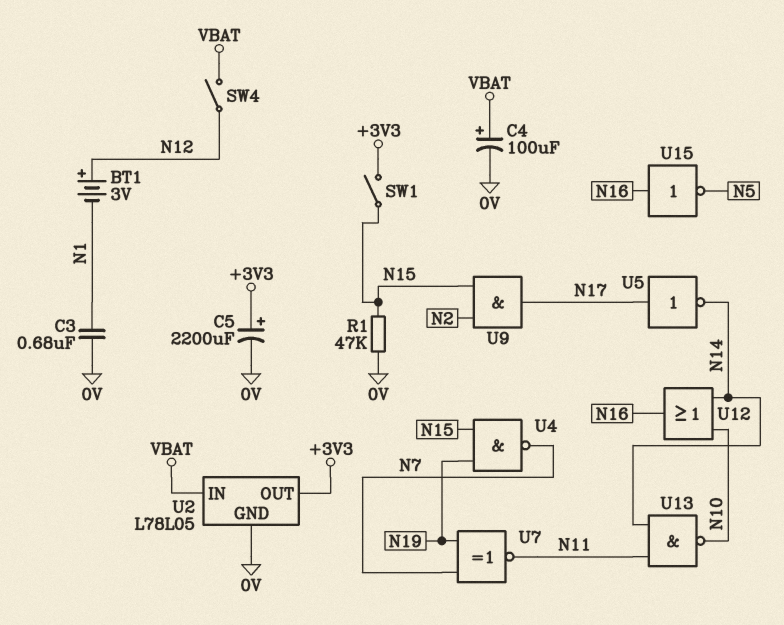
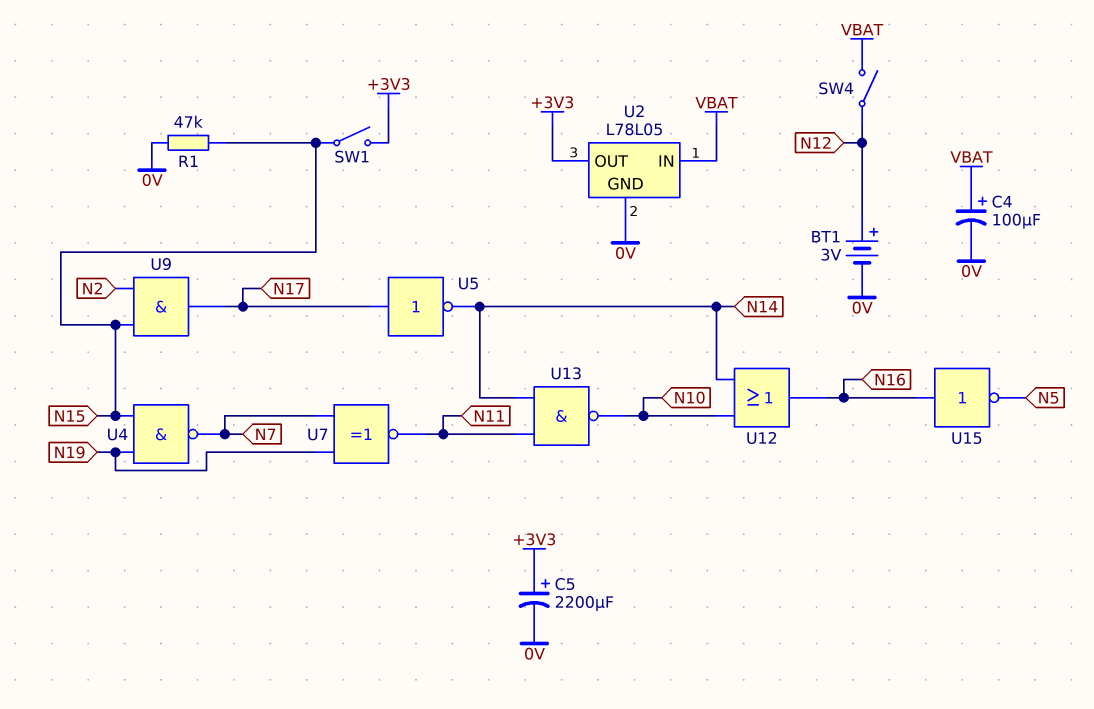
BT1: 3V (plus N12, minus N1) -> 3V (plus N12, minus 0V)
C3: 680nF (0V, N1) -> none

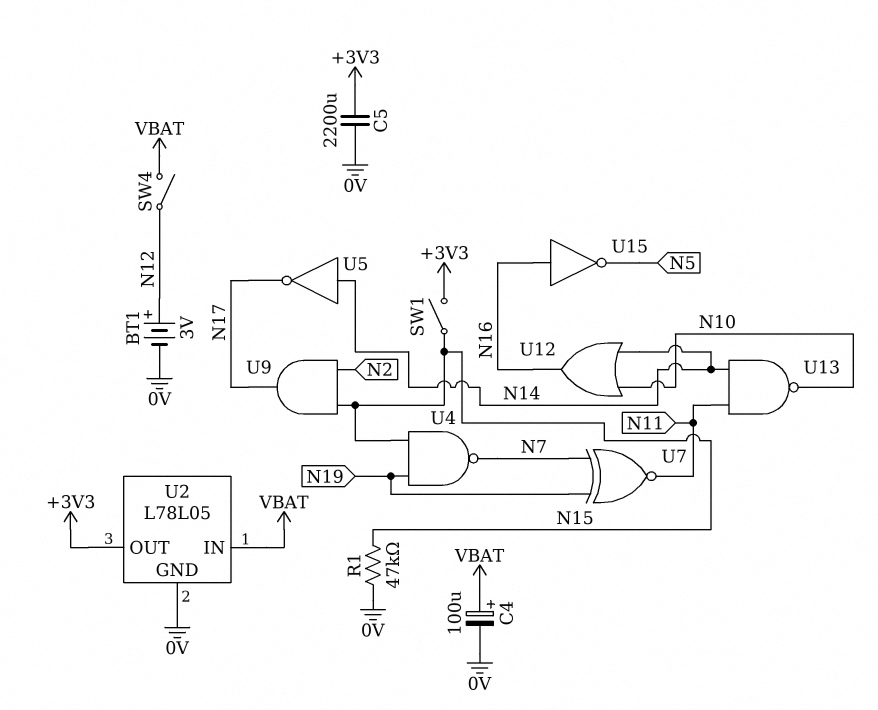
C5: 2200uF (plus +3V3, minus 0V) -> 2200uF (+3V3, 0V)
U5: NOT (in N17, out N14) -> NOT (in N14, out N17)

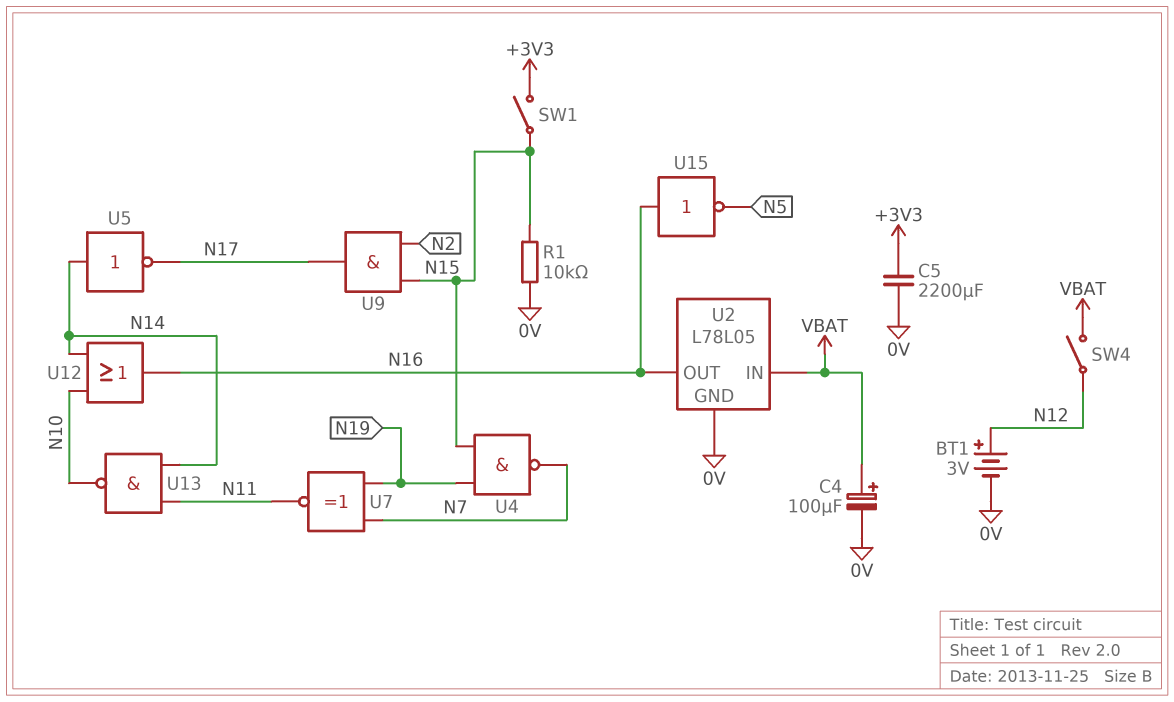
R1: 47k (0V, N15) -> 10k (0V, N15)
U2 pin OUT: +3V3 -> N16

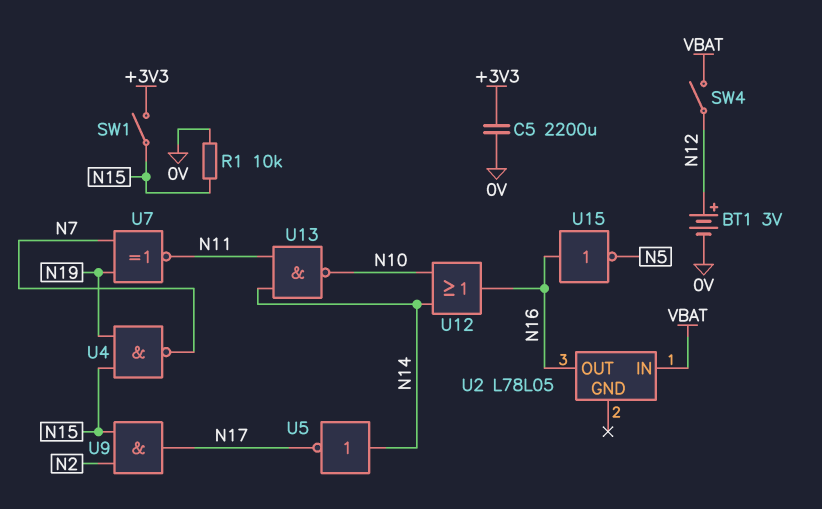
C4: 100uF (plus VBAT, minus 0V) -> none
U2 pin GND: 0V -> none

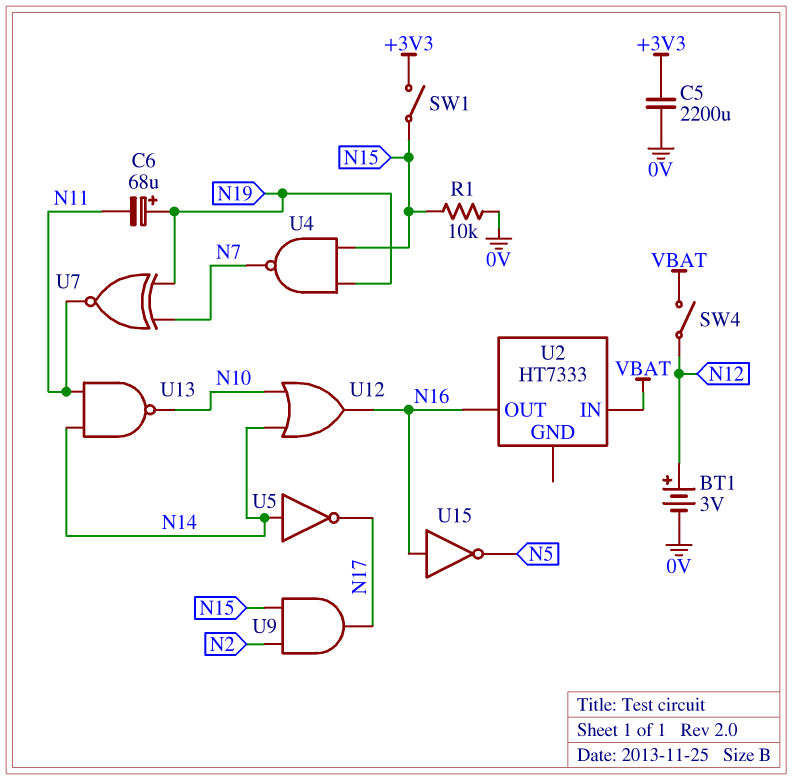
C6: none -> 68uF (plus N19, minus N11)
U2: L78L05 -> HT7333

